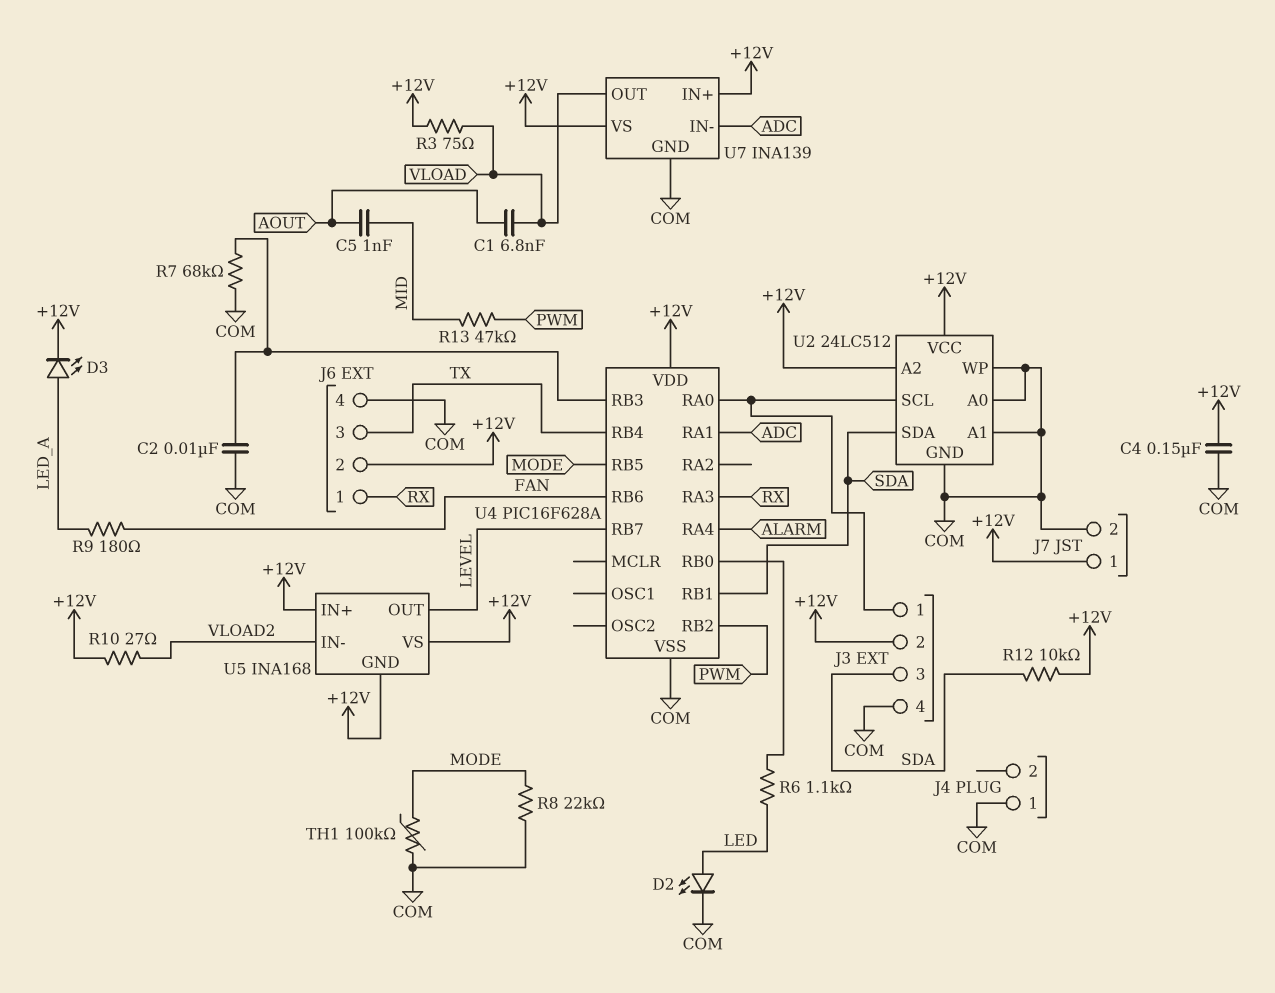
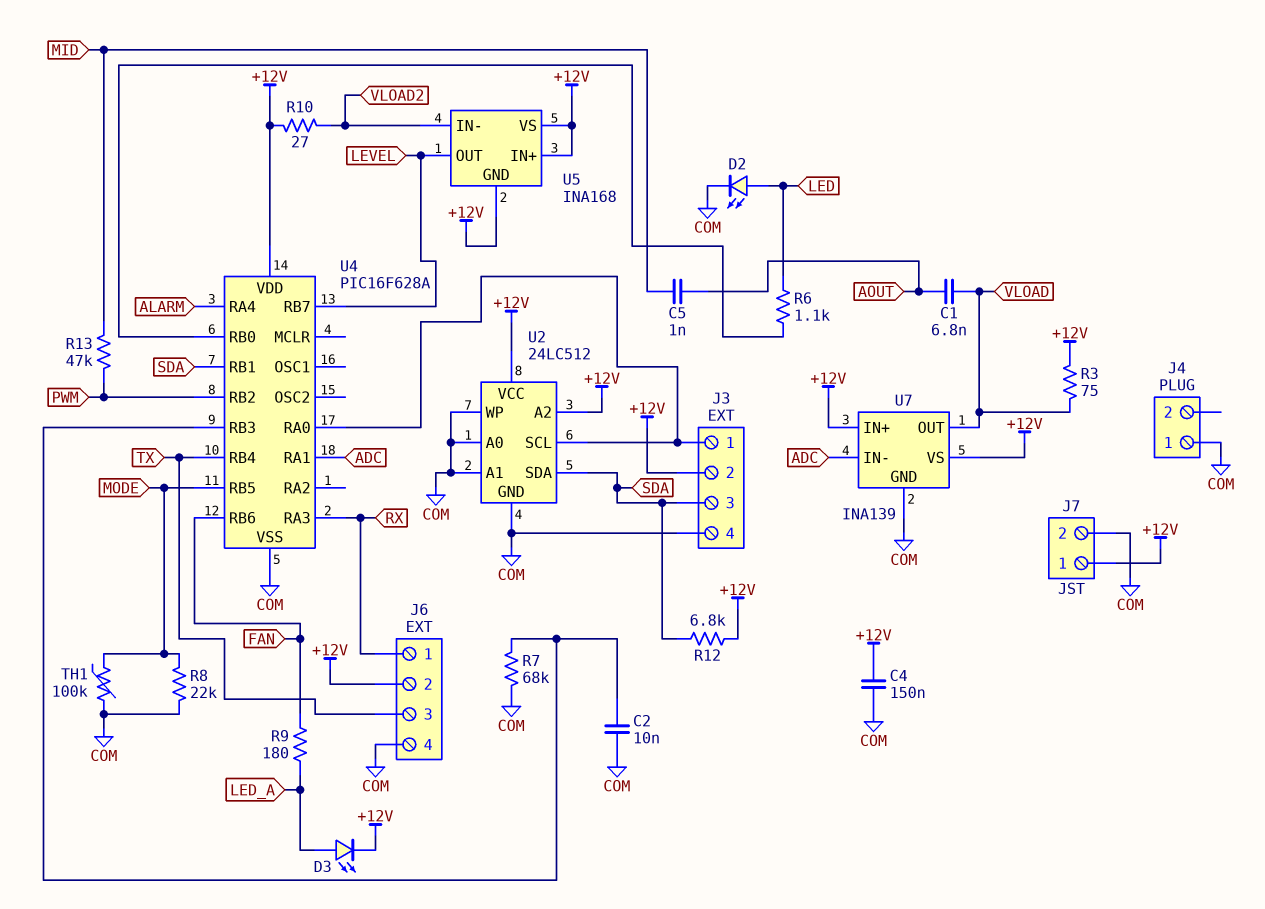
R12: 10k (+12V, SDA) -> 6.8k (+12V, SDA)

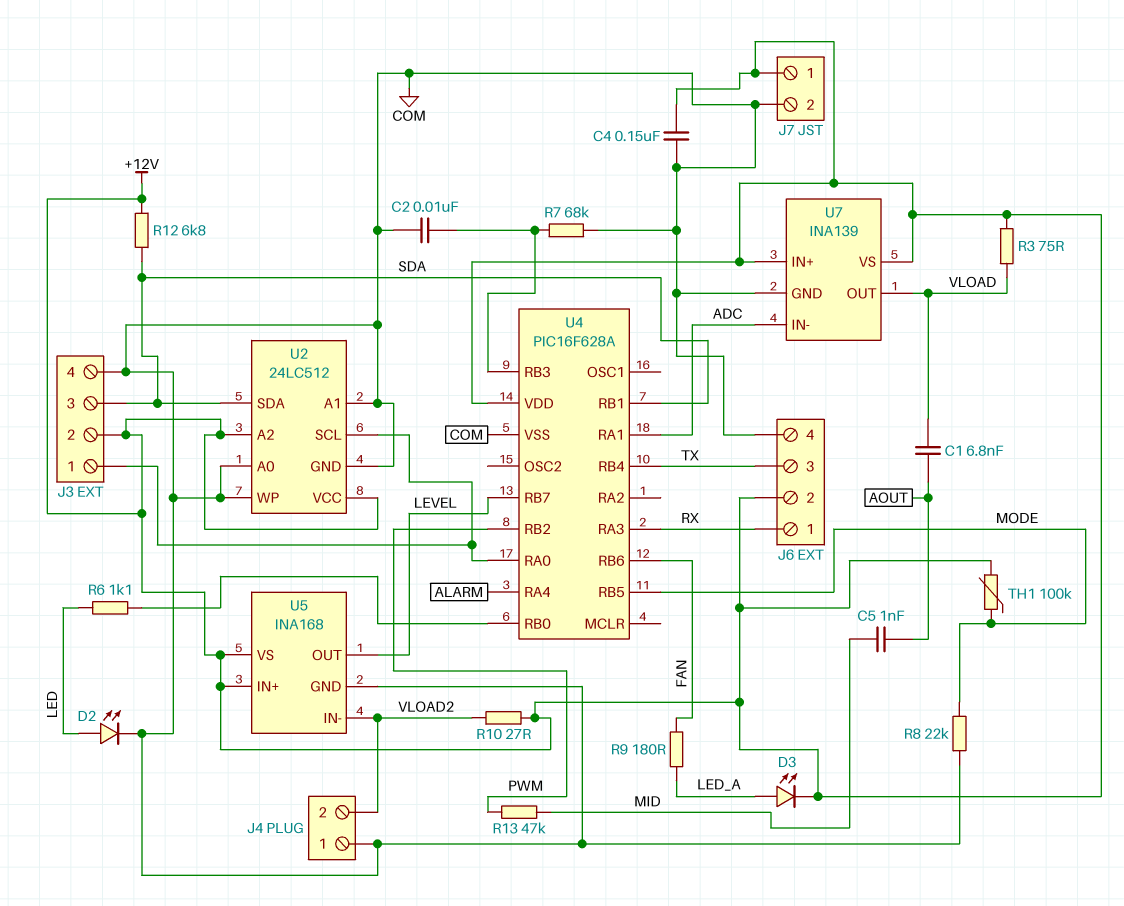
J4 pin 2: none -> VLOAD2
TH1: 100k (COM, MODE) -> 100k (+12V, MODE)
U5 pin GND: +12V -> COM

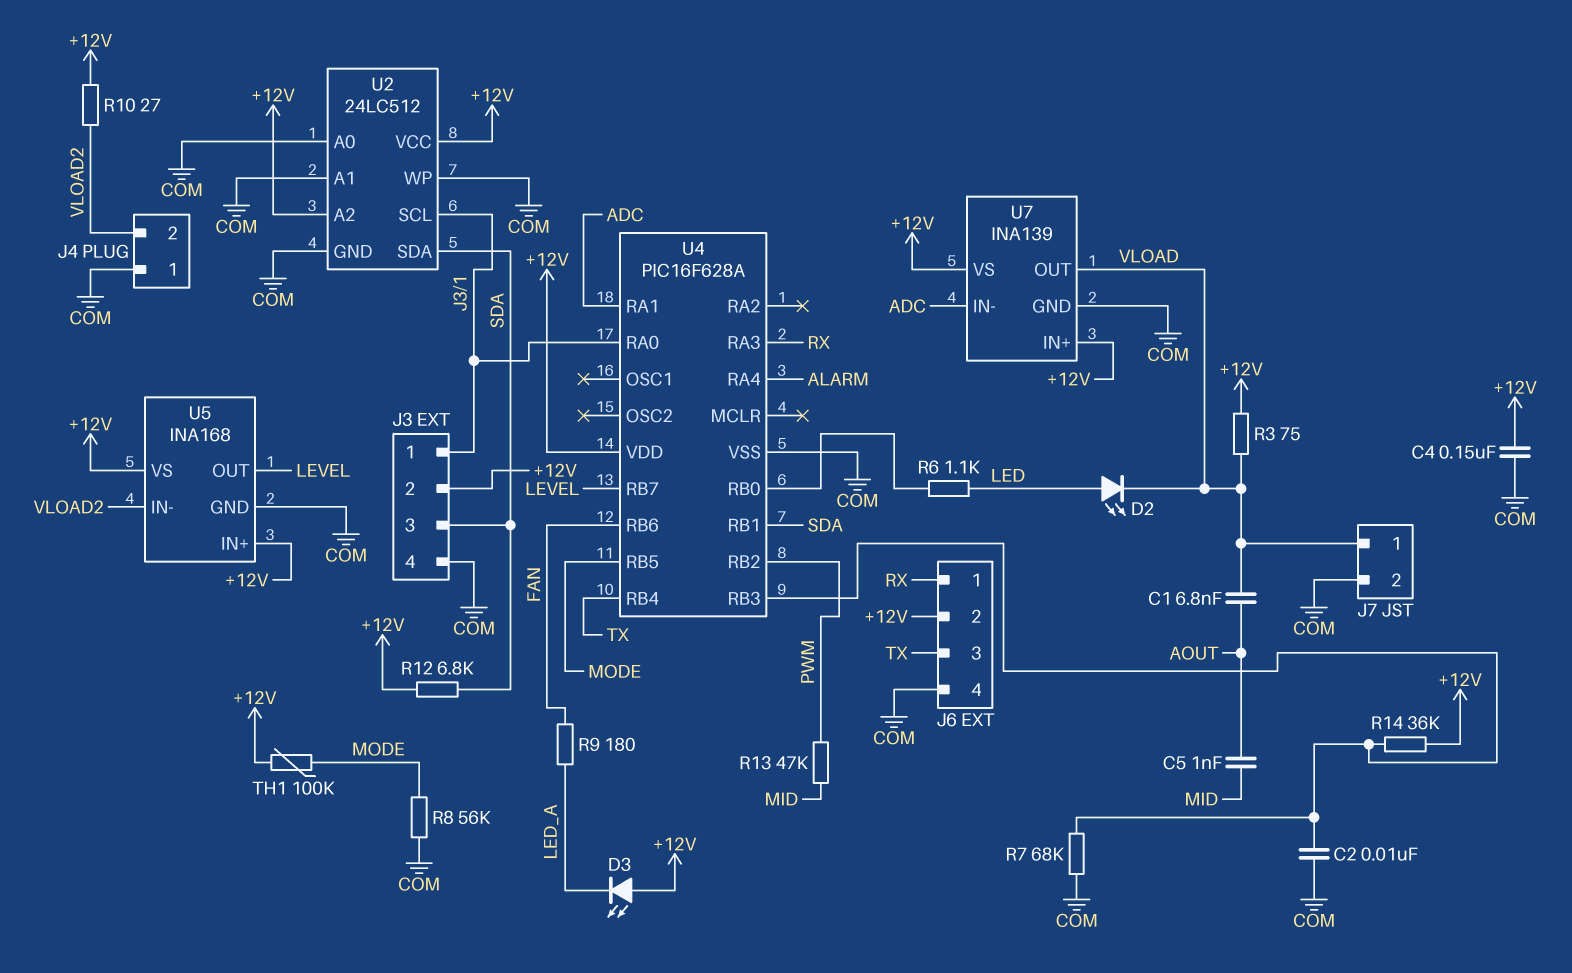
D2: LED (A LED, K COM) -> LED (A LED, K VLOAD)
D3: LED (A LED_A, K +12V) -> LED (A +12V, K LED_A)
J7 pin 1: +12V -> VLOAD
R8: 22k (COM, MODE) -> 56k (COM, MODE)
R14: none -> 36k (+12V, U4/RB3)

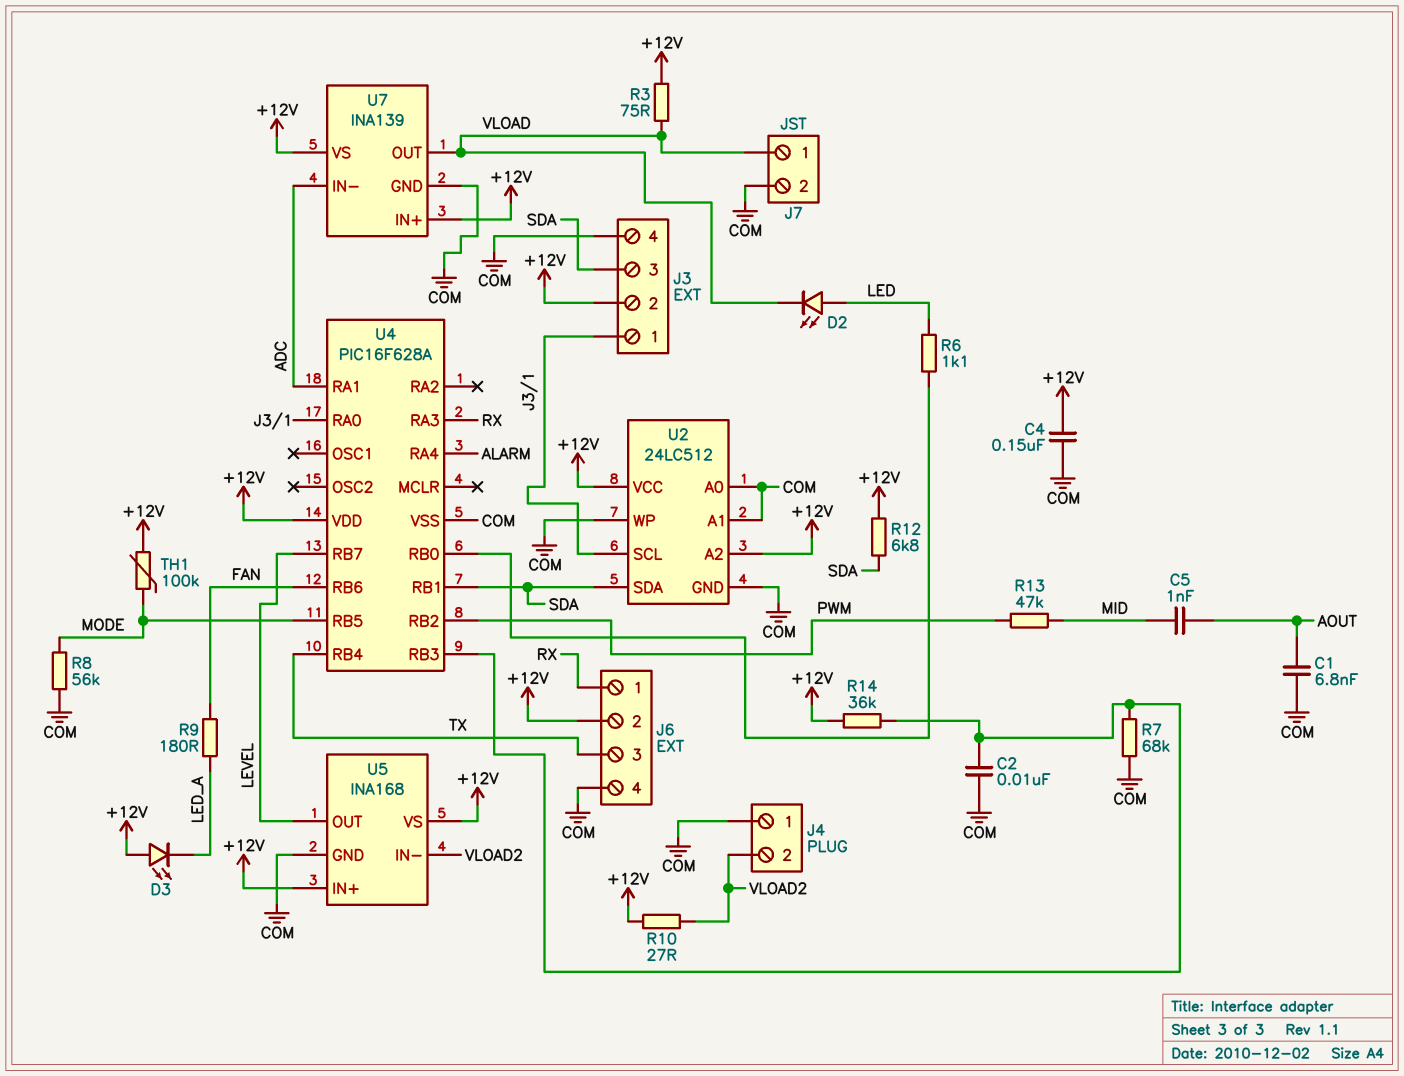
C1: 6.8nF (AOUT, VLOAD) -> 6.8nF (AOUT, COM)

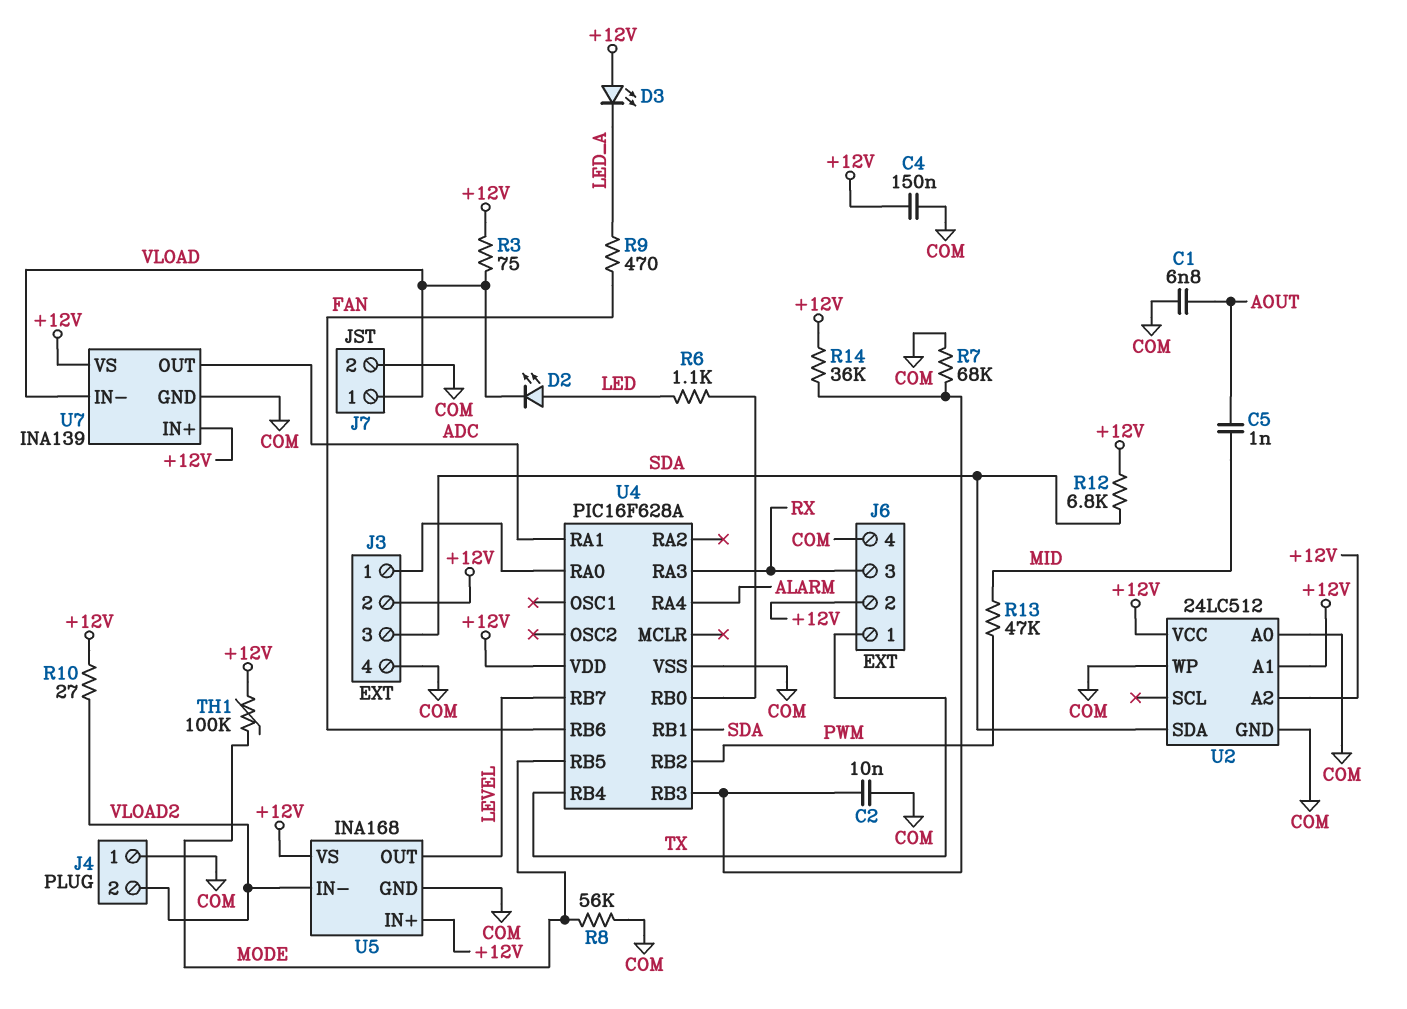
J6 pin 1: RX -> TX
J6 pin 3: TX -> RX
R9: 180 (FAN, LED_A) -> 470 (FAN, LED_A)
U2 pin A1: COM -> +12V
U2 pin SCL: J3/1 -> none
U7 pin IN-: ADC -> VLOAD
U7 pin OUT: VLOAD -> ADC

